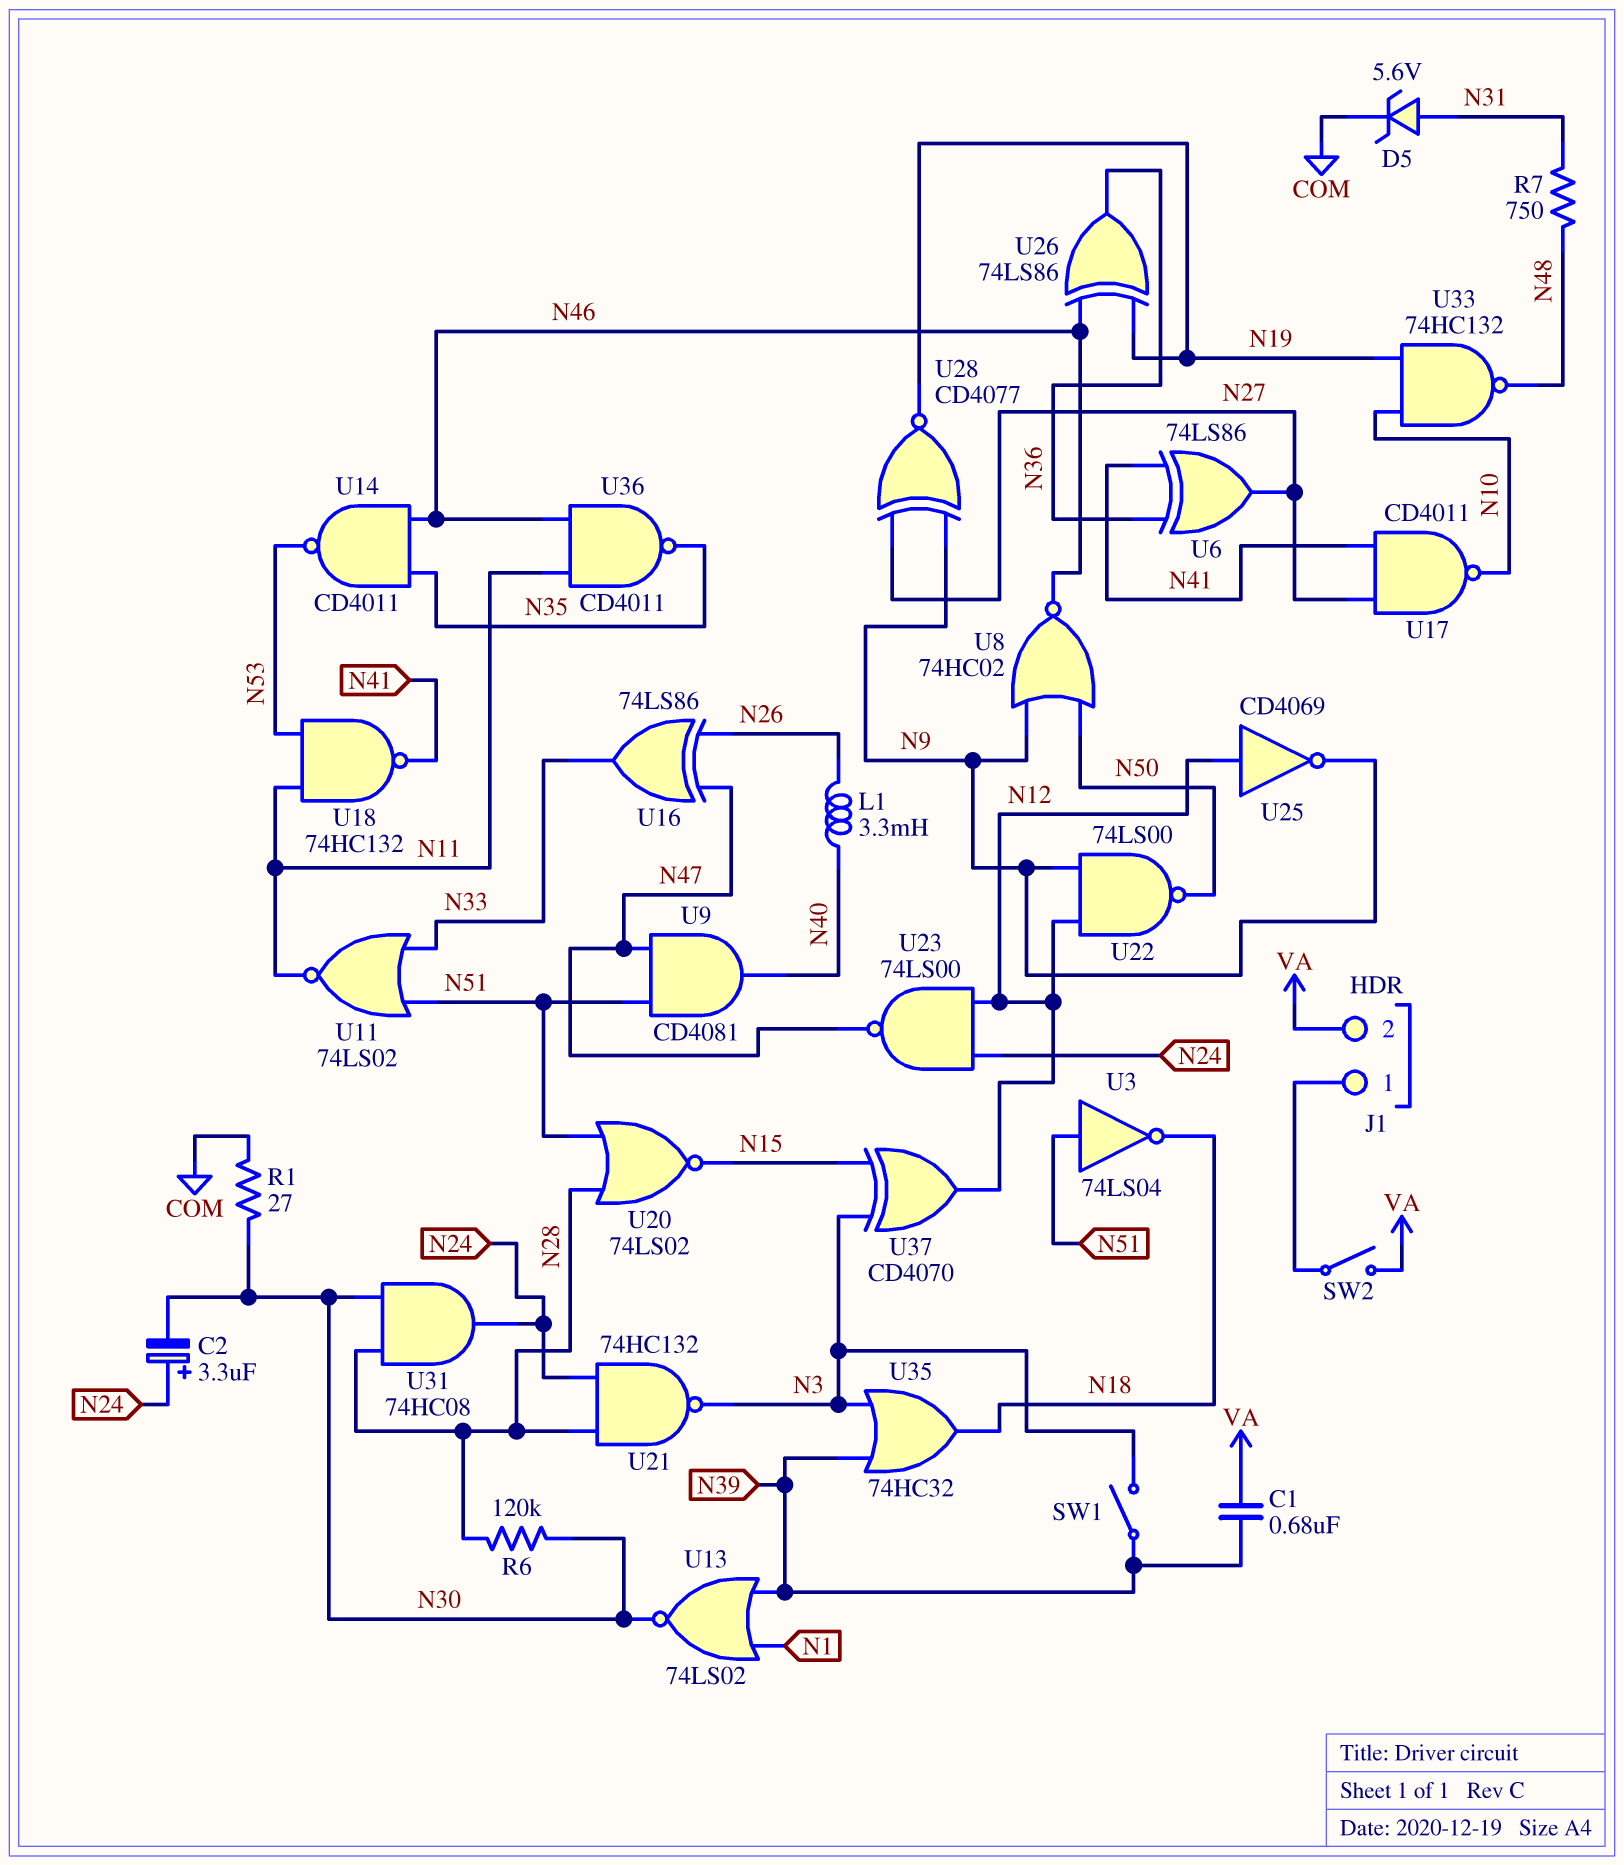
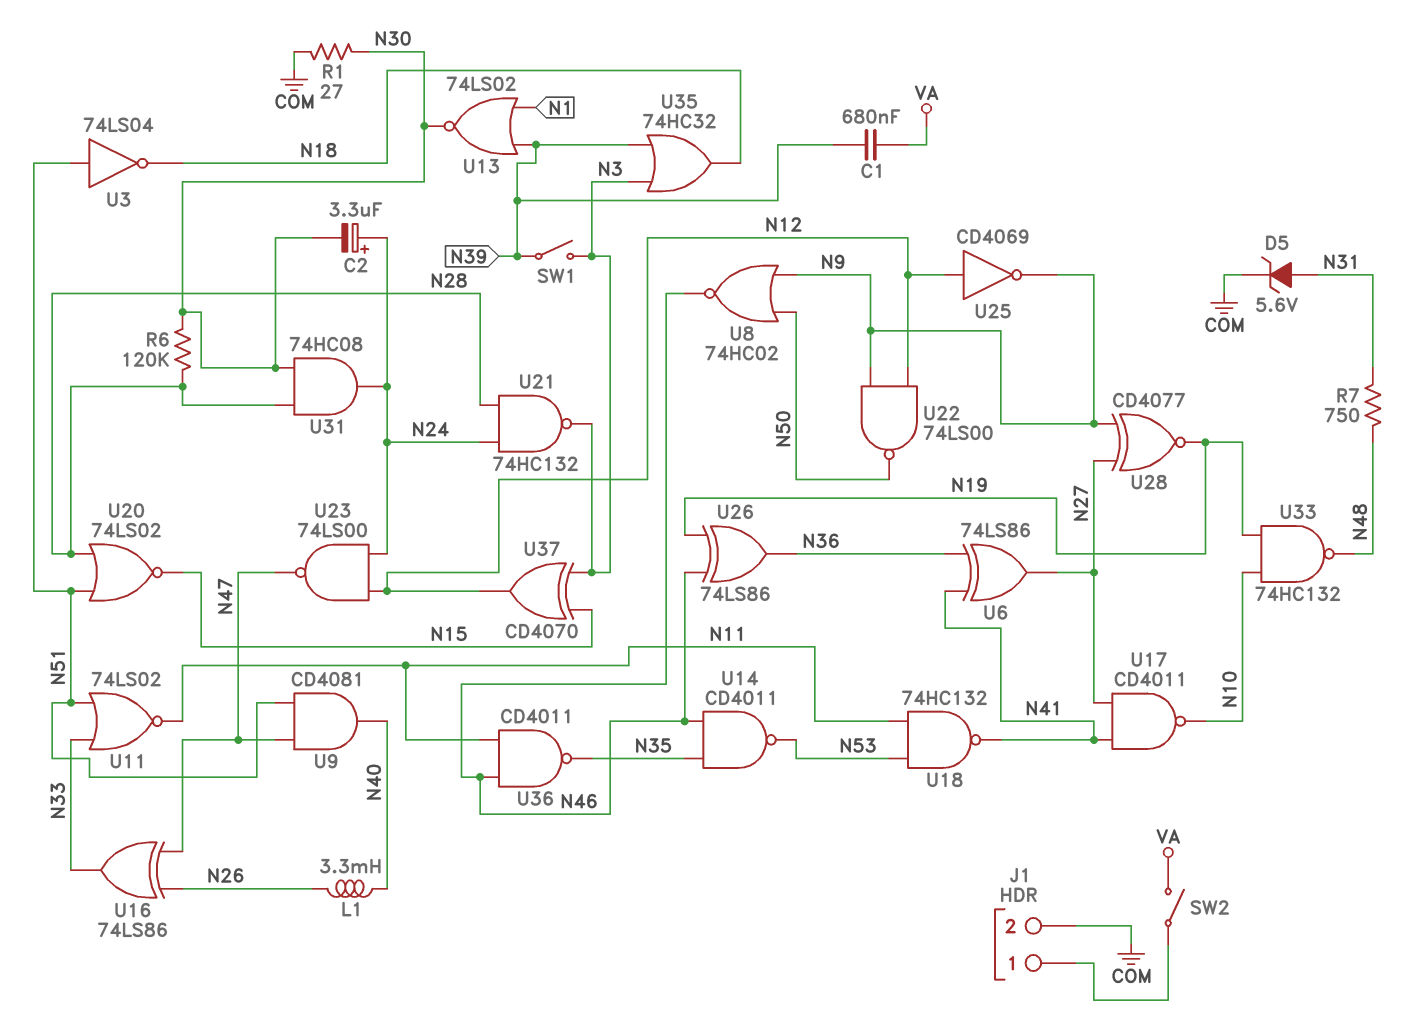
J1 pin 2: VA -> COM

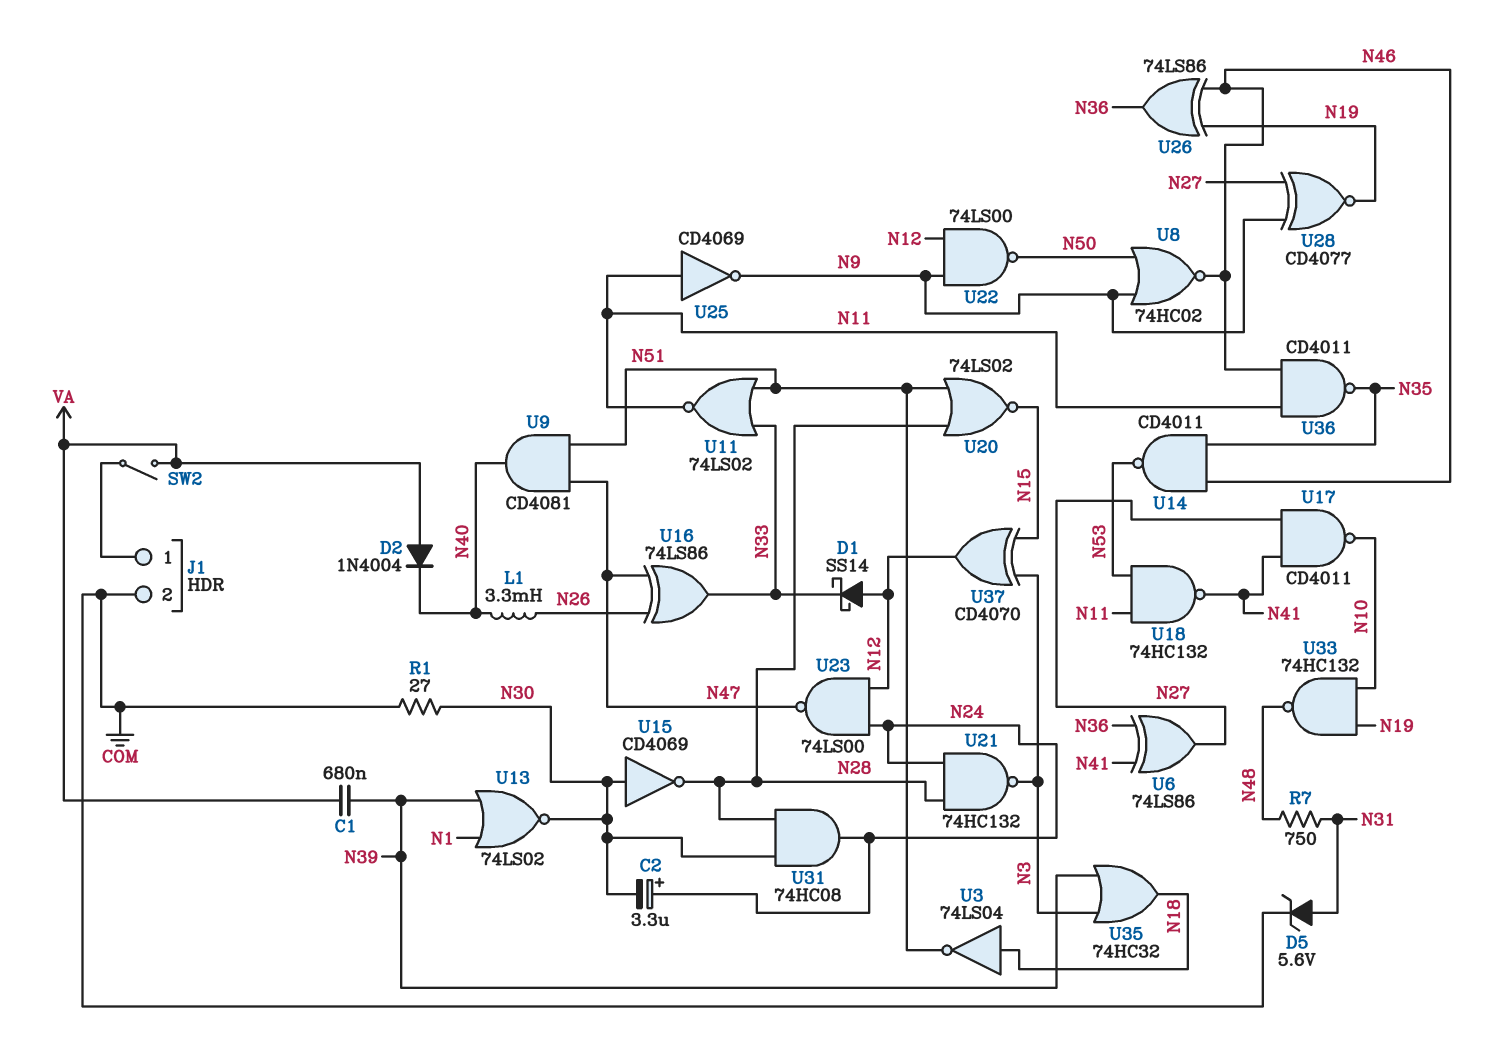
D1: none -> schottky SS14 (A N12, K N33)
D2: none -> diode 1N4004 (A VA, K N40)
R6: 120k (N28, N30) -> none
SW1: switch (N3, N39) -> none
U3: NOT 74LS04 (in N51, out N18) -> NOT 74LS04 (in N18, out N51)
U15: none -> NOT CD4069 (in N30, out N28)
U25: NOT CD4069 (in N12, out N9) -> NOT CD4069 (in N11, out N9)

